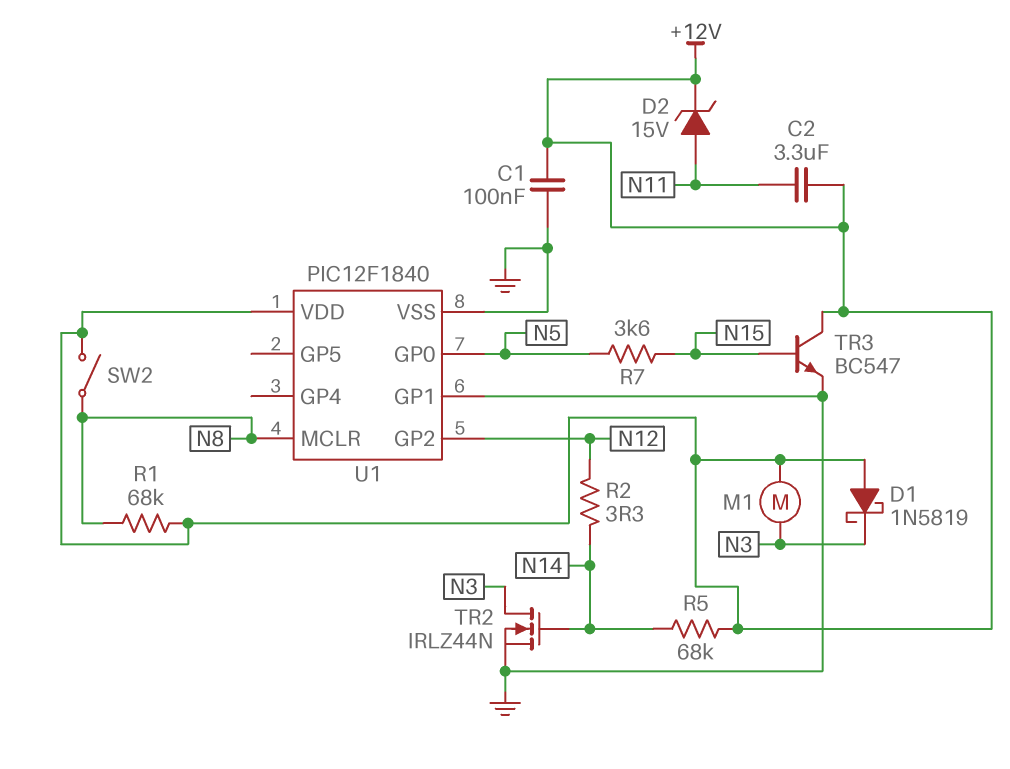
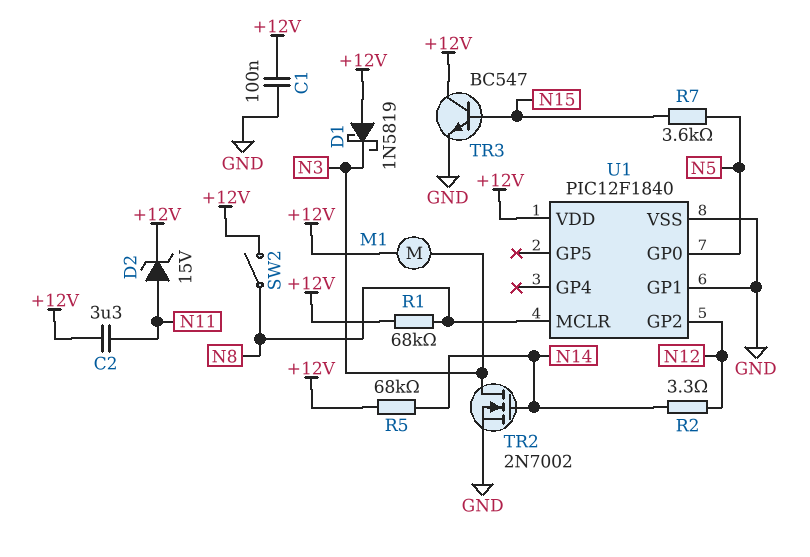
TR2: NMOS IRLZ44N (G N14, D N3, S GND) -> NMOS 2N7002 (G N14, D N3, S GND)

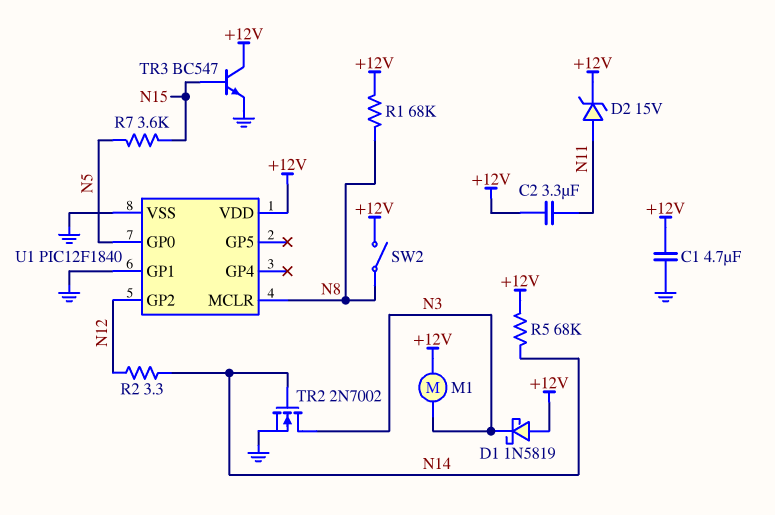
C1: 100nF (+12V, GND) -> 4.7uF (+12V, GND)

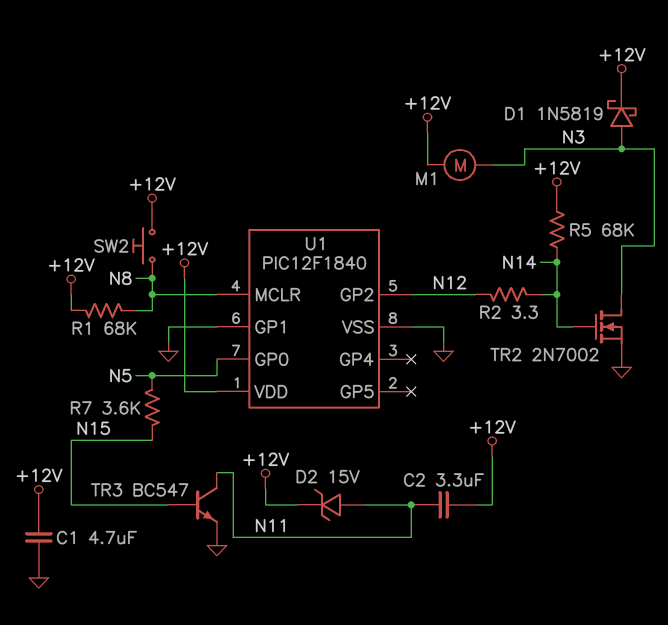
D1: schottky 1N5819 (A +12V, K N3) -> schottky 1N5819 (A N3, K +12V)
SW2: switch (+12V, N8) -> button (+12V, N8)
TR3: NPN BC547 (B N15, C +12V, E GND) -> NPN BC547 (B N15, C N11, E GND)

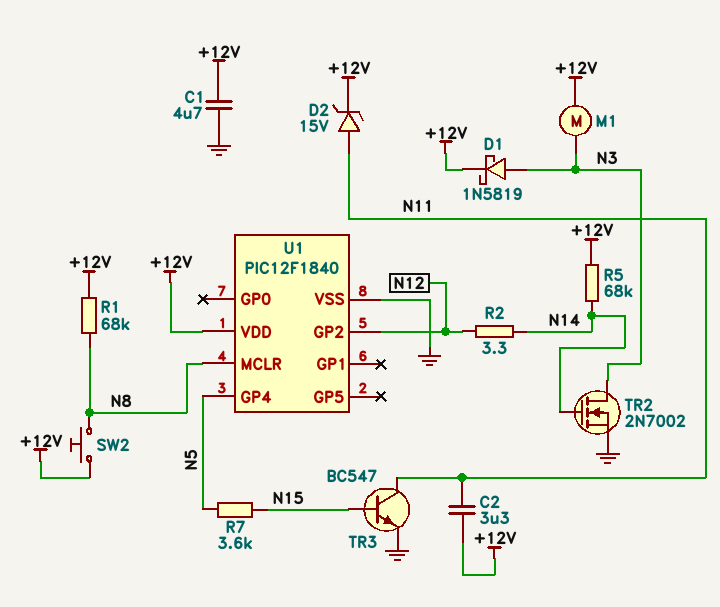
U1 pin GP0: N5 -> none
U1 pin GP1: GND -> none
U1 pin GP4: none -> N5

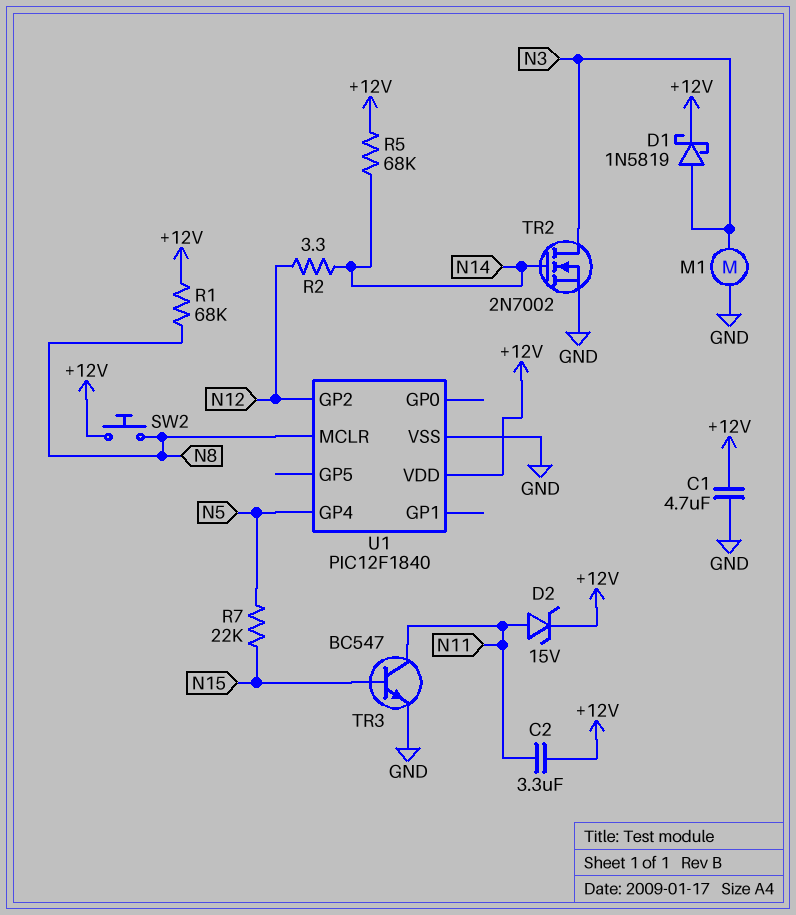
M1: motor (+12V, N3) -> motor (GND, N3)
R7: 3.6k (N5, N15) -> 22k (N5, N15)

